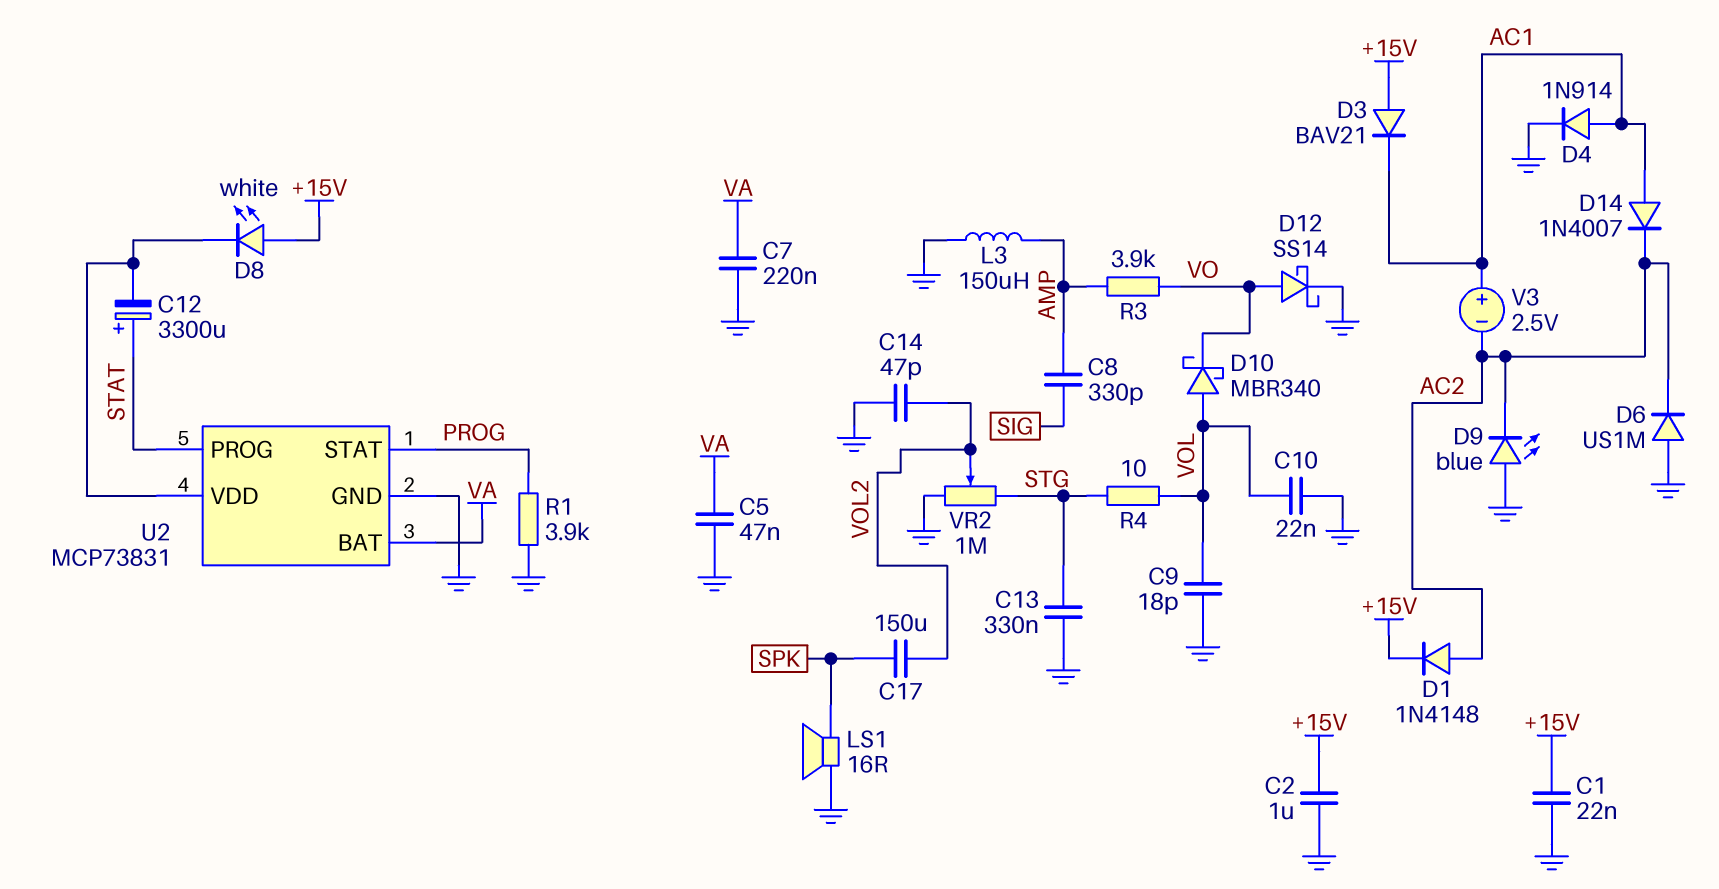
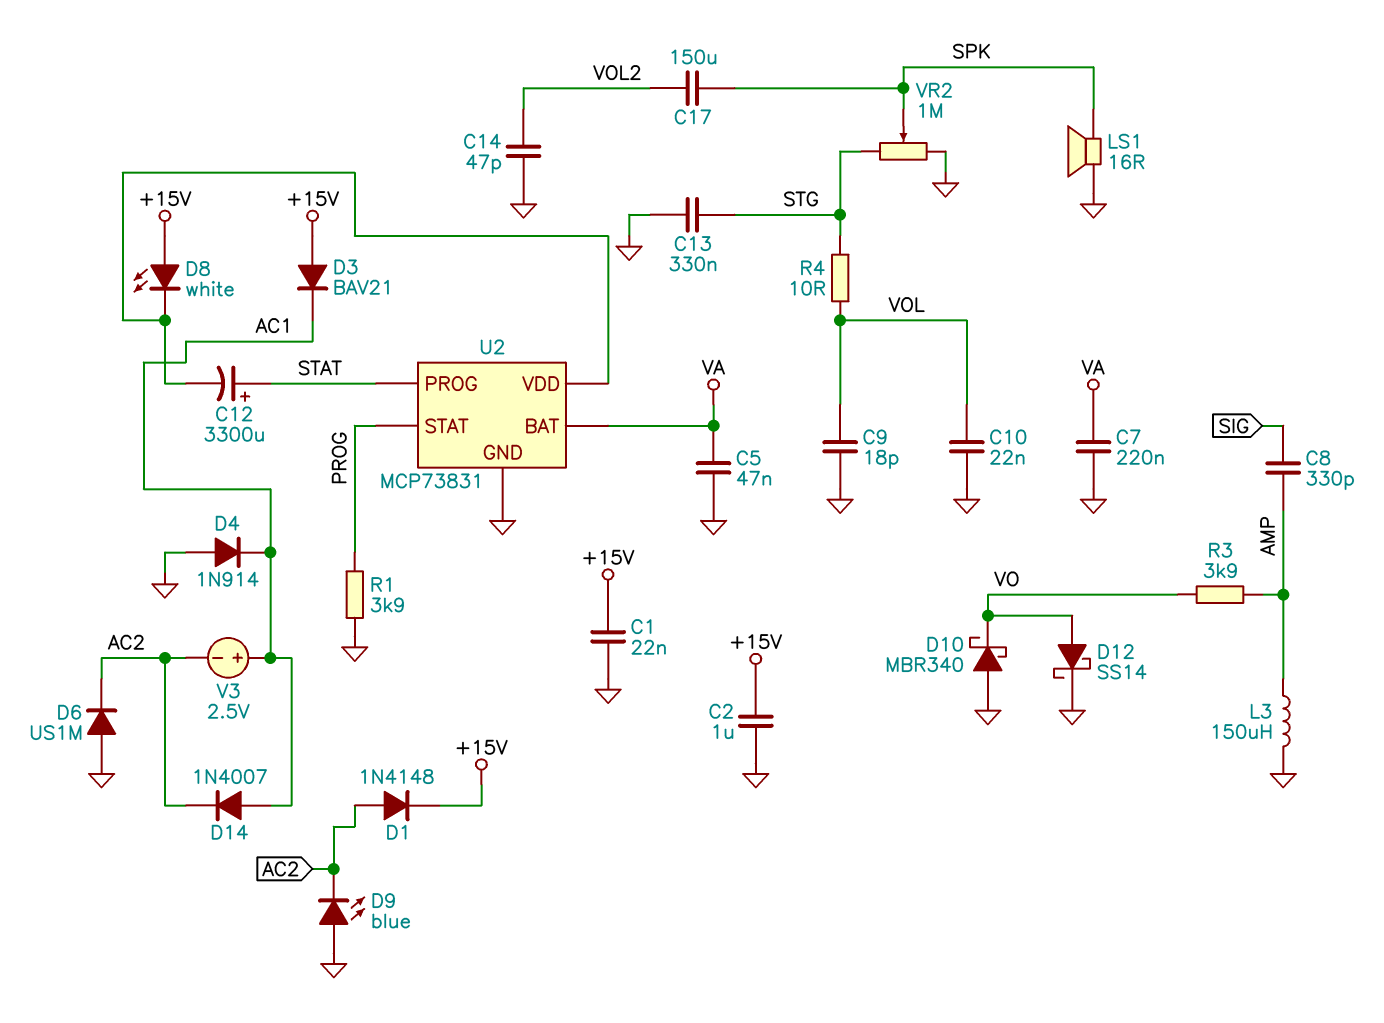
D4: diode 1N914 (A AC1, K GND) -> diode 1N914 (A GND, K AC1)
D10: schottky MBR340 (A VOL, K VO) -> schottky MBR340 (A GND, K VO)
VR2: 1M (GND, STG, wiper VOL2) -> 1M (GND, STG, wiper SPK)

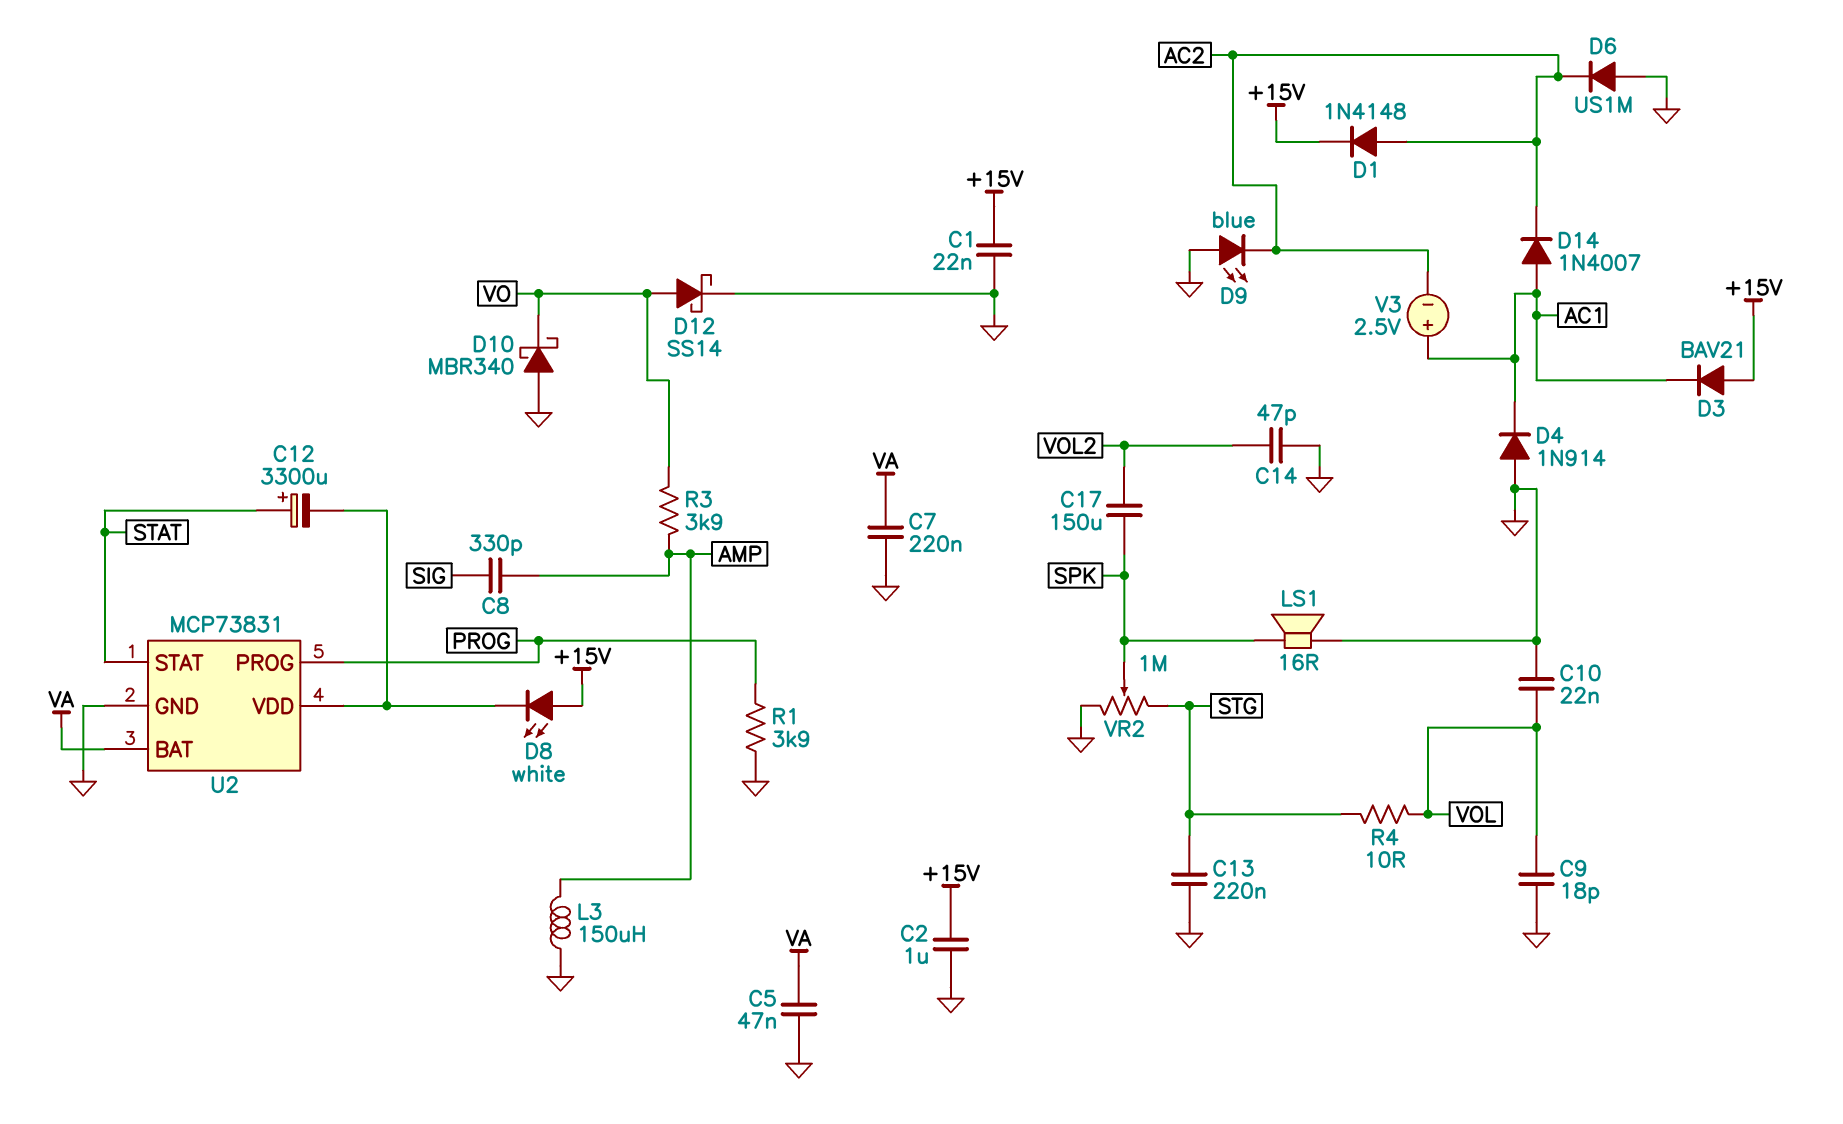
C13: 330nF (GND, STG) -> 220nF (GND, STG)
U2 pin PROG: STAT -> PROG
U2 pin STAT: PROG -> STAT

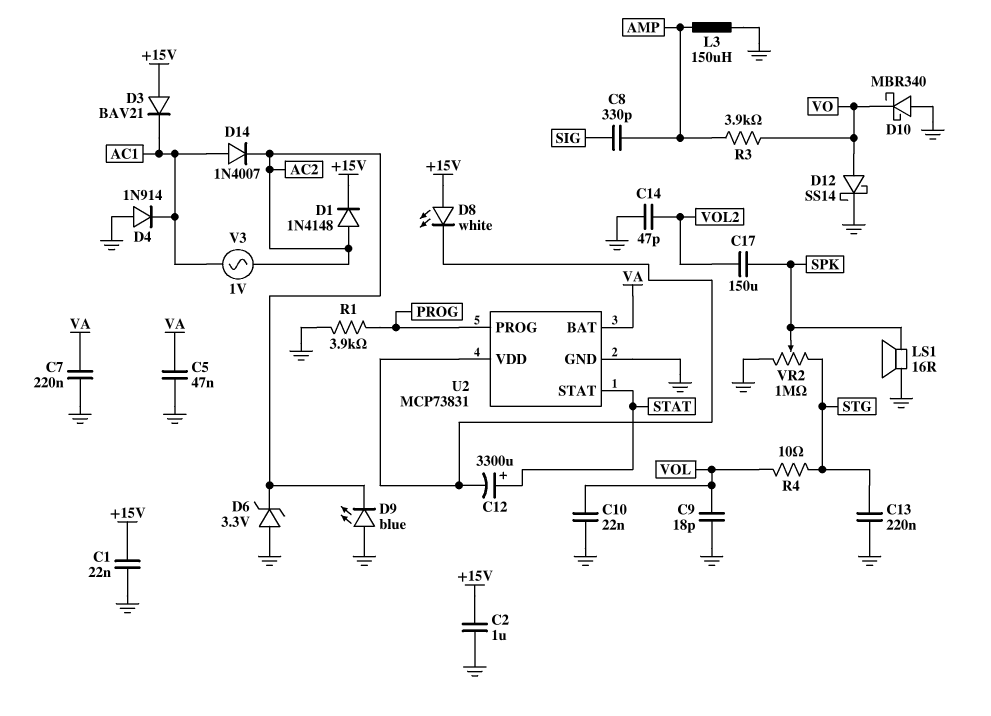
D6: diode US1M (A GND, K AC2) -> zener 3.3V (A GND, K AC2)
V3: 2.5V (plus AC1, minus AC2) -> AC 1V (AC1, AC2)

